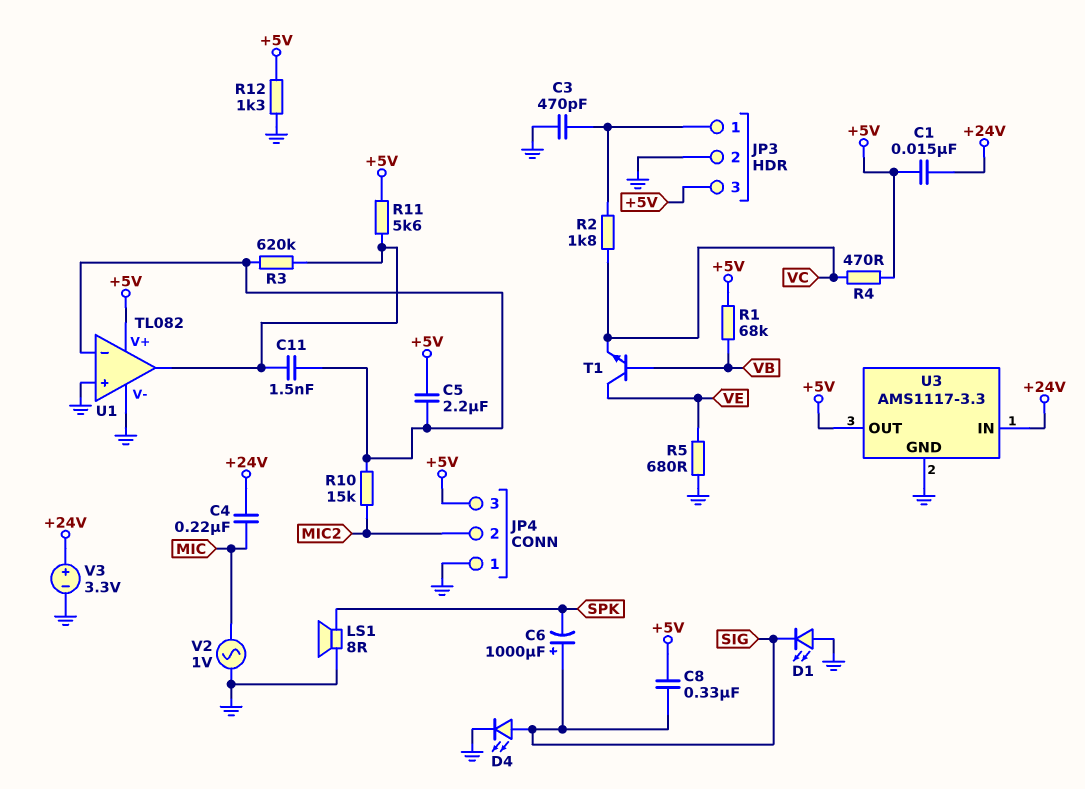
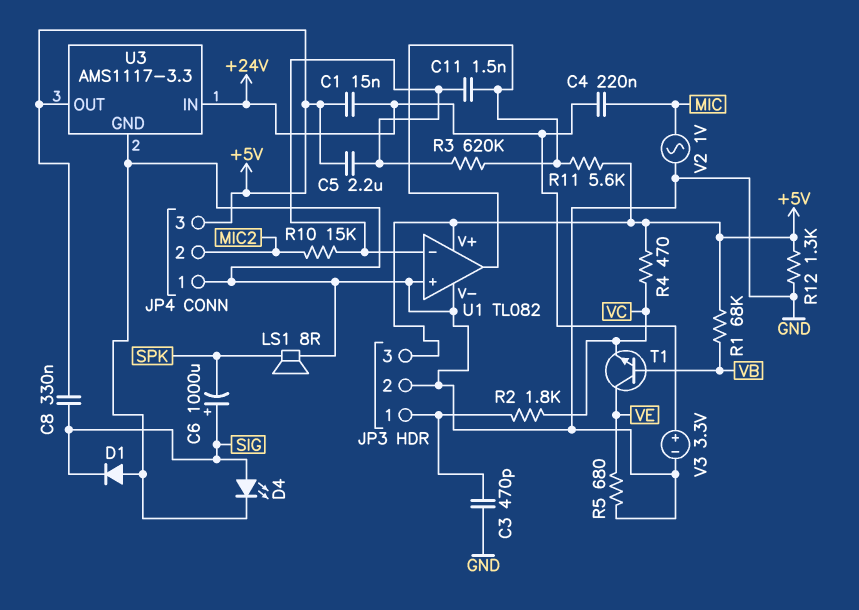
D1: LED (A GND, K SIG) -> diode (A GND, K SIG)

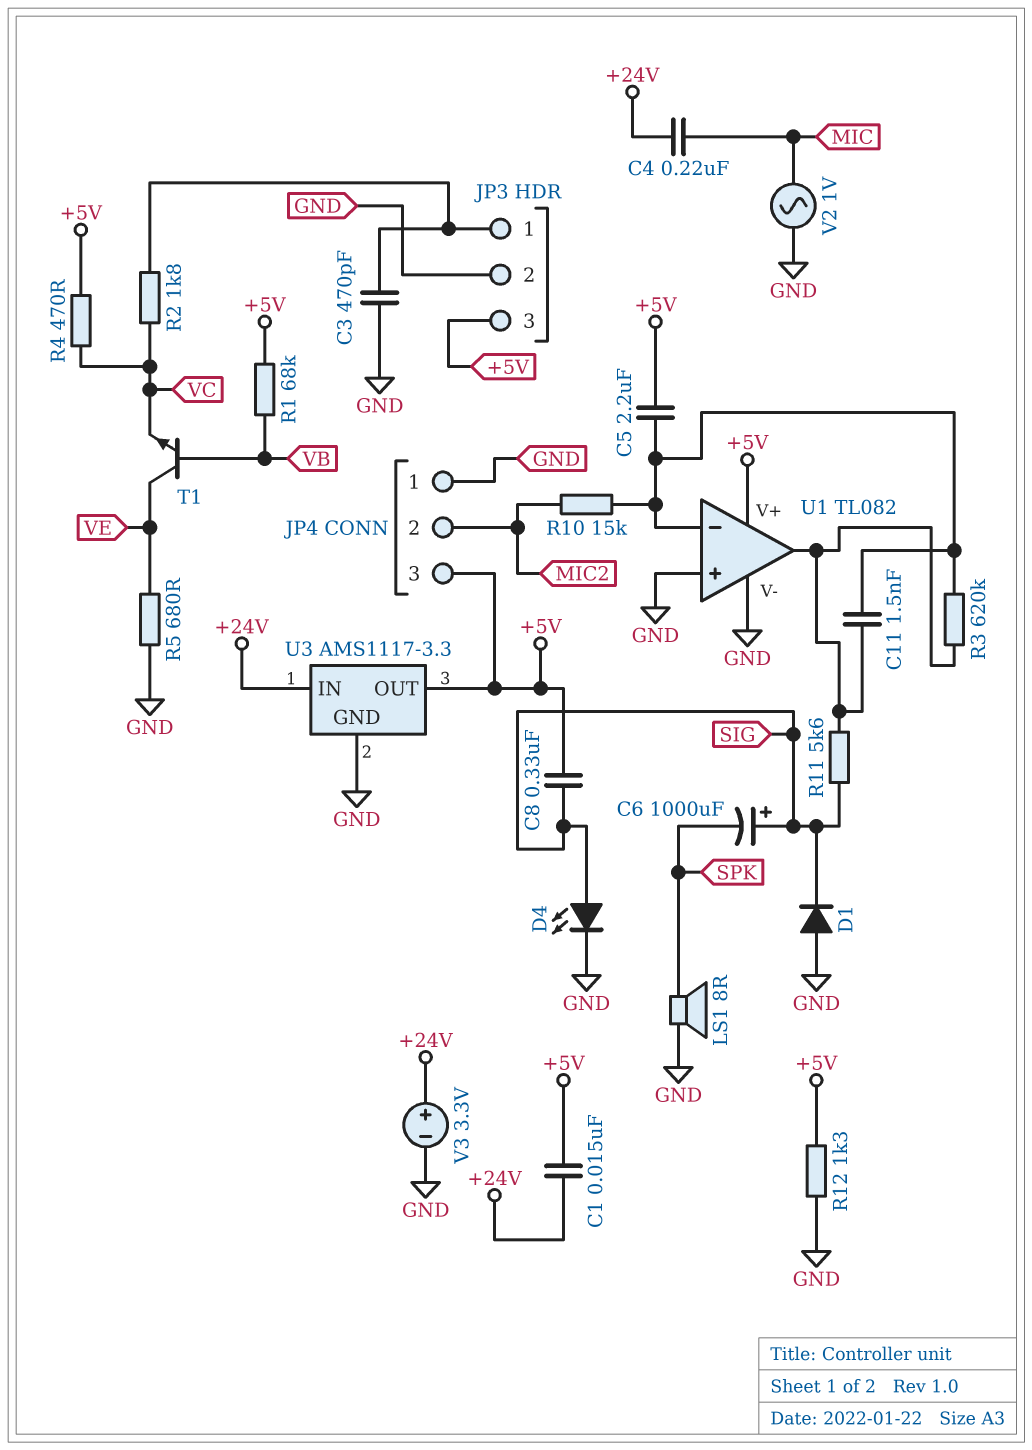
R11: 5.6k (+5V, U1/out) -> 5.6k (SIG, U1/out)

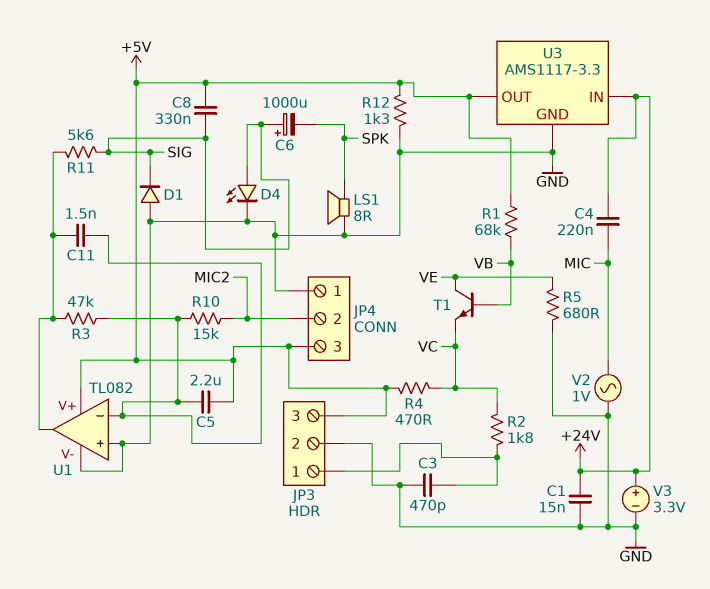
C1: 15nF (+5V, +24V) -> 15nF (+24V, GND)
R3: 620k (U1/in-, U1/out) -> 47k (U1/in-, U1/out)

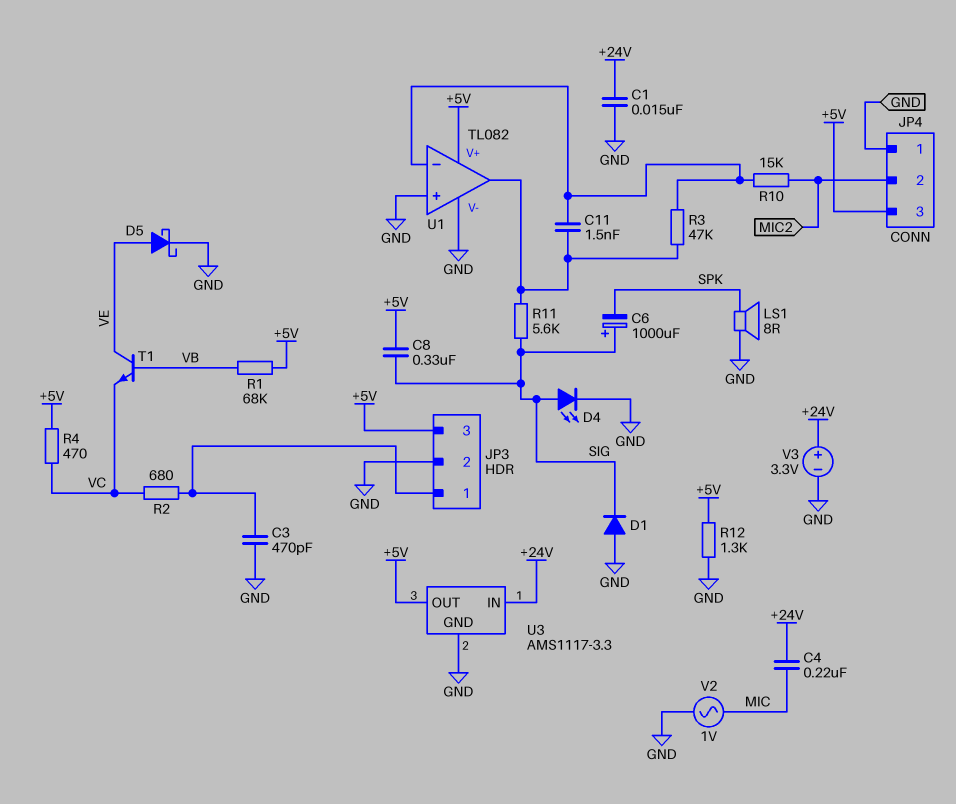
C5: 2.2uF (+5V, U1/in-) -> none
D5: none -> schottky (A VE, K GND)
R2: 1.8k (JP3/1, VC) -> 680 (JP3/1, VC)
R5: 680 (GND, VE) -> none

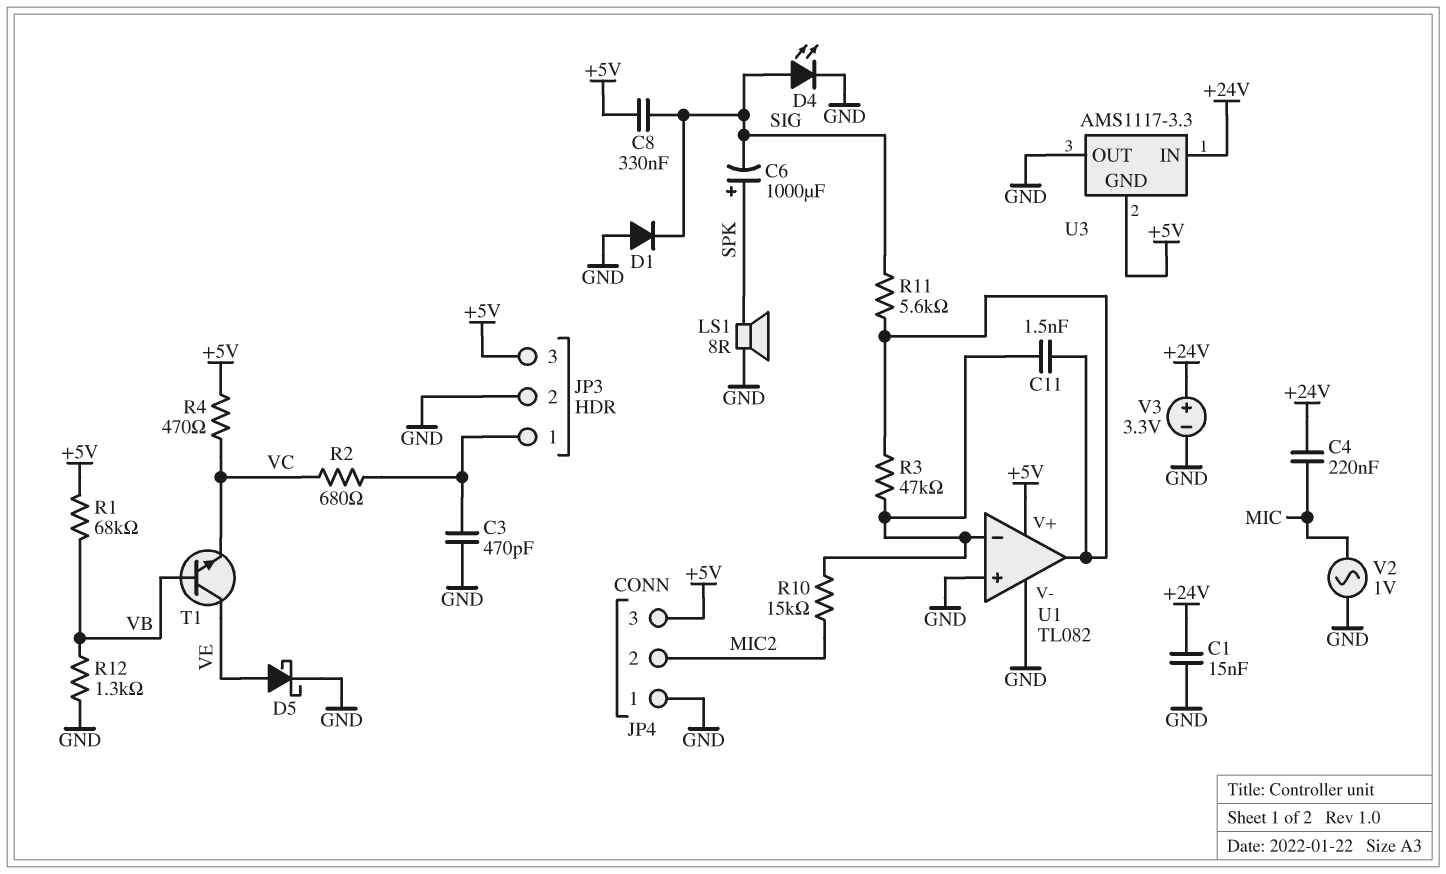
C6: 1000uF (plus SIG, minus SPK) -> 1000uF (plus SPK, minus SIG)
R12: 1.3k (+5V, GND) -> 1.3k (GND, VB)
U3 pin GND: GND -> +5V
U3 pin OUT: +5V -> GND

